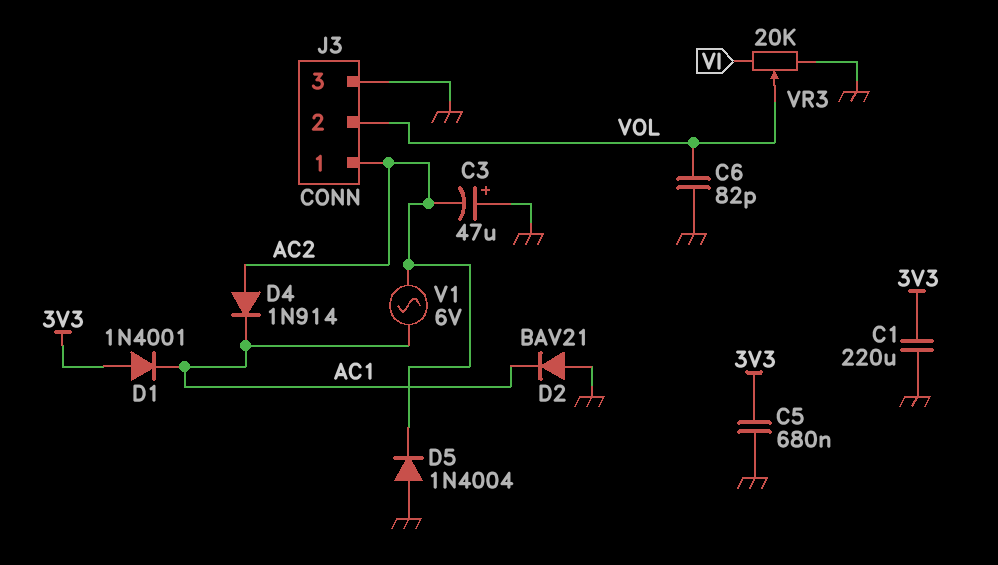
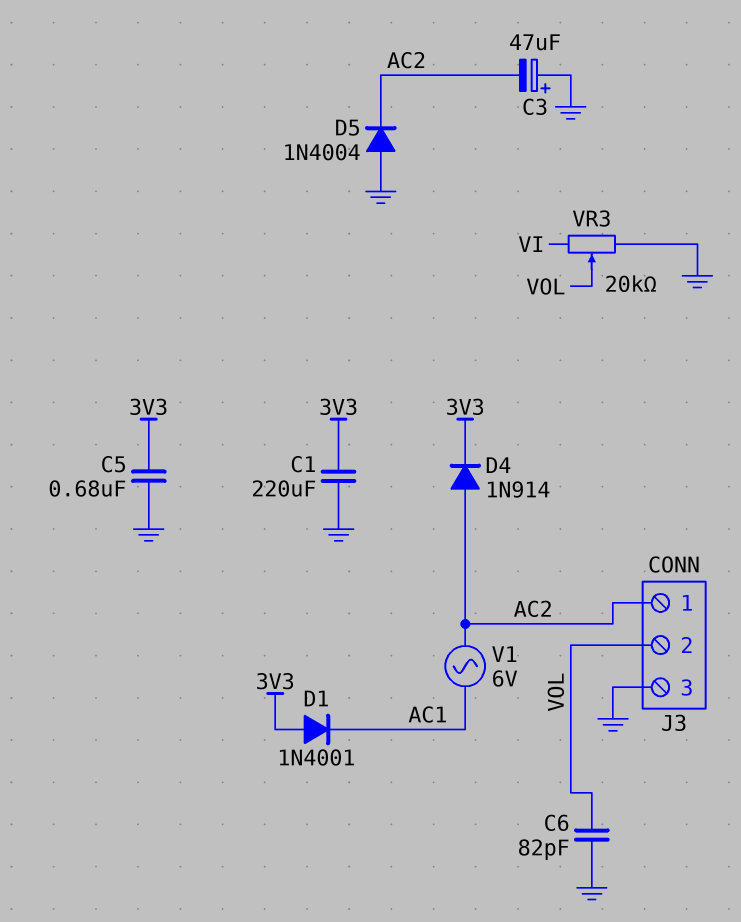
D2: diode BAV21 (A GND, K AC1) -> none
D4: diode 1N914 (A AC2, K AC1) -> diode 1N914 (A AC2, K 3V3)

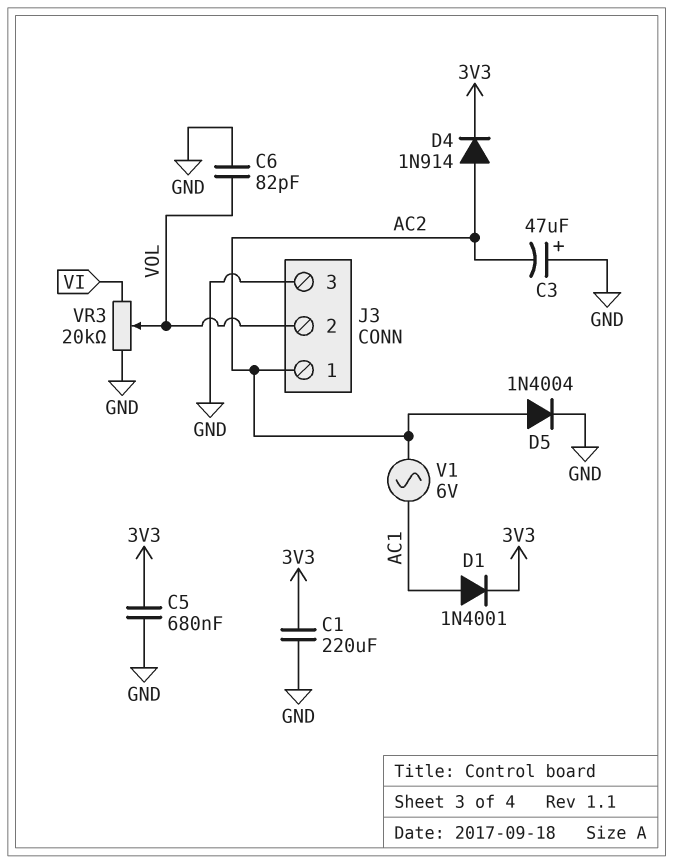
D1: diode 1N4001 (A 3V3, K AC1) -> diode 1N4001 (A AC1, K 3V3)
D5: diode 1N4004 (A GND, K AC2) -> diode 1N4004 (A AC2, K GND)

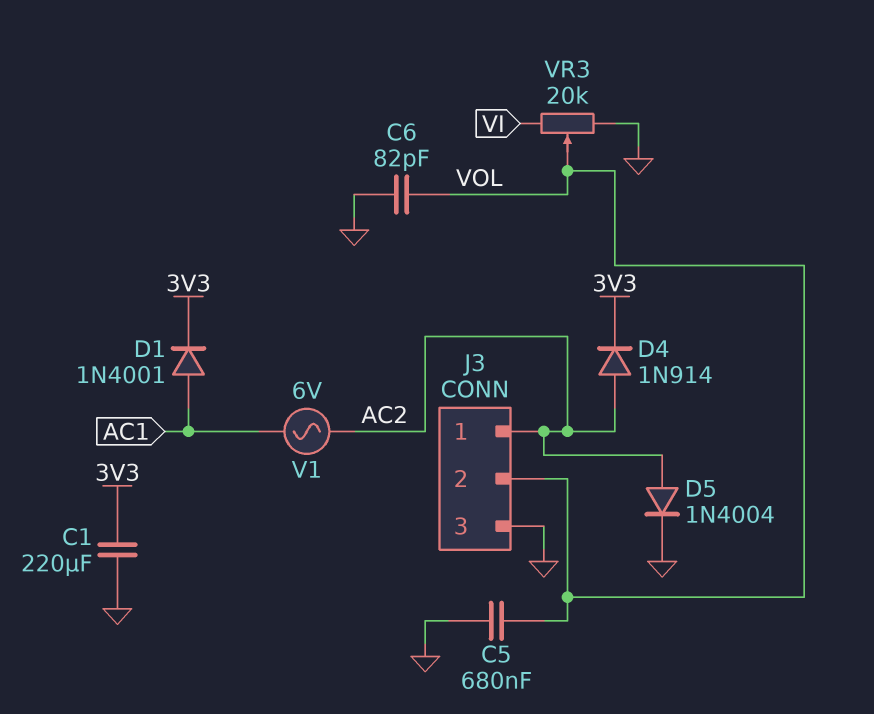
C3: 47uF (plus GND, minus AC2) -> none
C5: 680nF (3V3, GND) -> 680nF (GND, VOL)

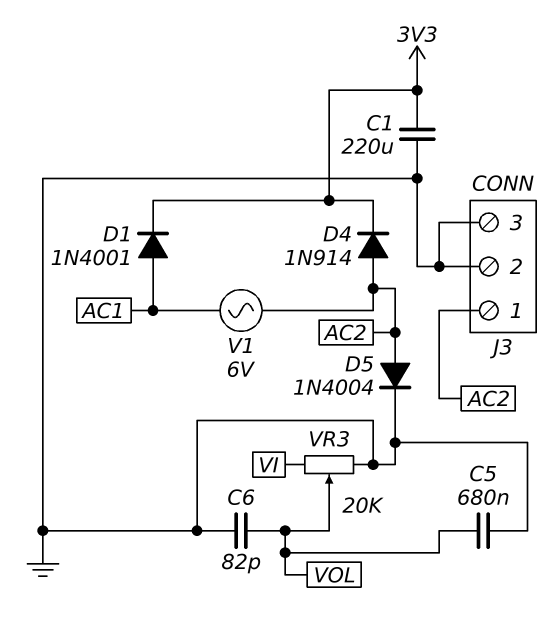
J3 pin 2: VOL -> GND

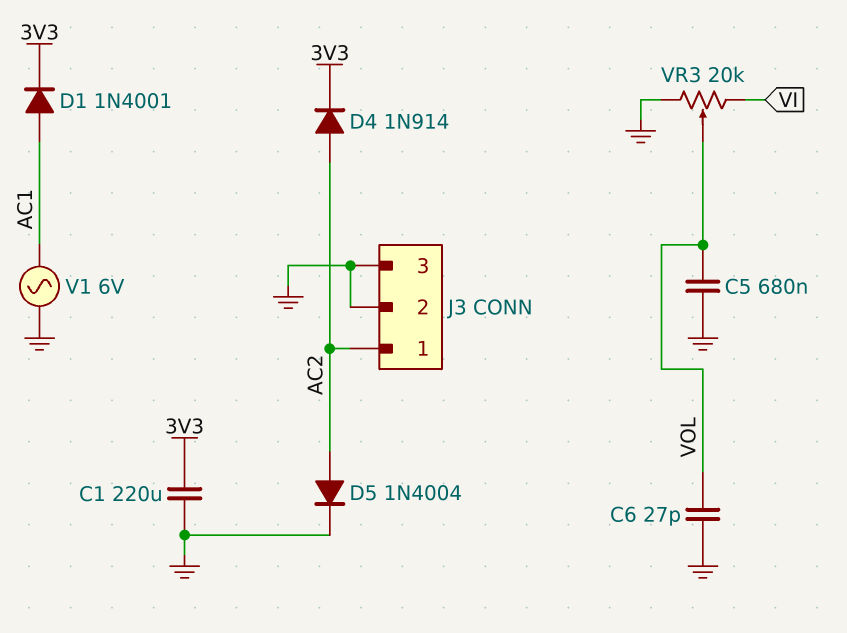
C6: 82pF (GND, VOL) -> 27pF (GND, VOL)
V1: AC 6V (AC1, AC2) -> AC 6V (AC1, GND)

